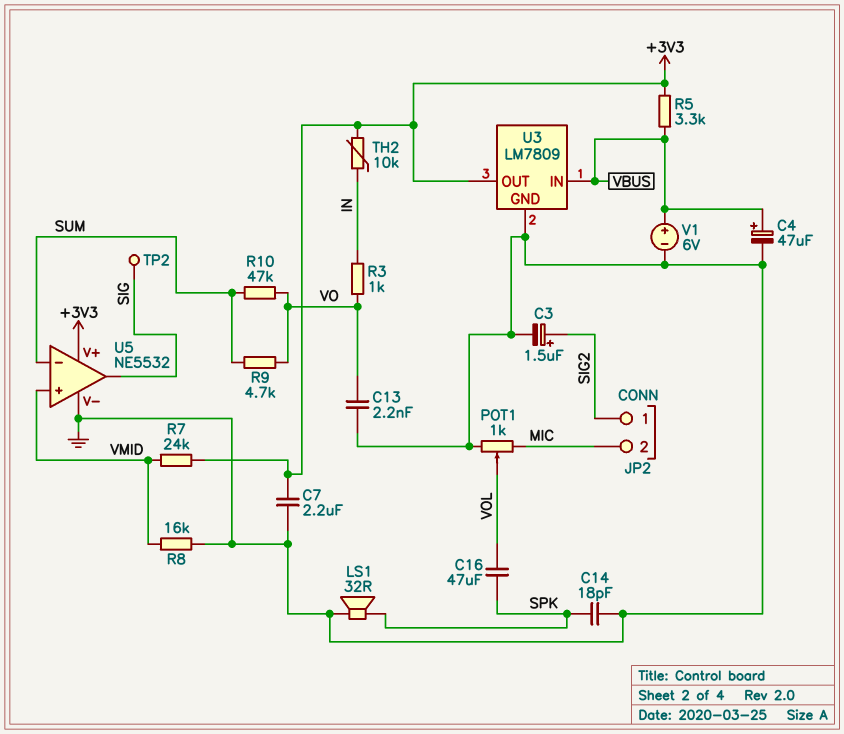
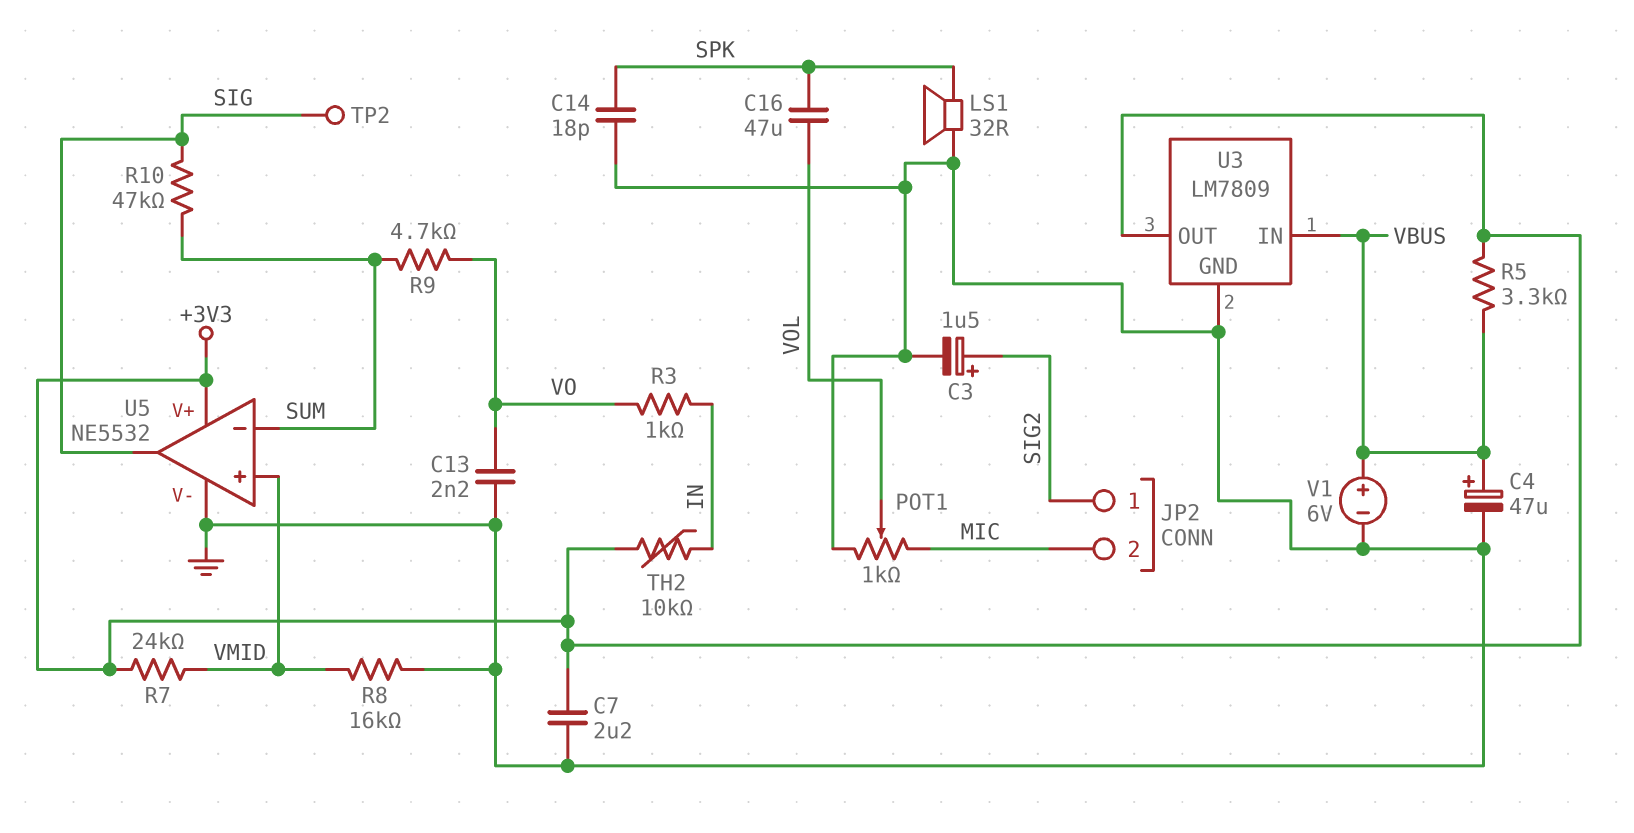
R10: 47k (SUM, VO) -> 47k (SIG, SUM)

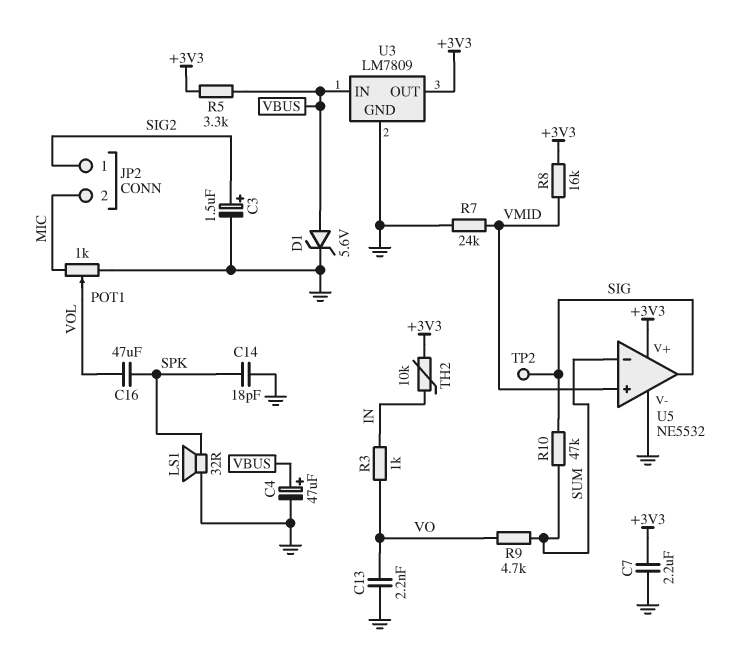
D1: none -> zener 5.6V (A VBUS, K GND)
R7: 24k (+3V3, VMID) -> 24k (GND, VMID)
R8: 16k (GND, VMID) -> 16k (+3V3, VMID)
V1: 6V (plus VBUS, minus GND) -> none

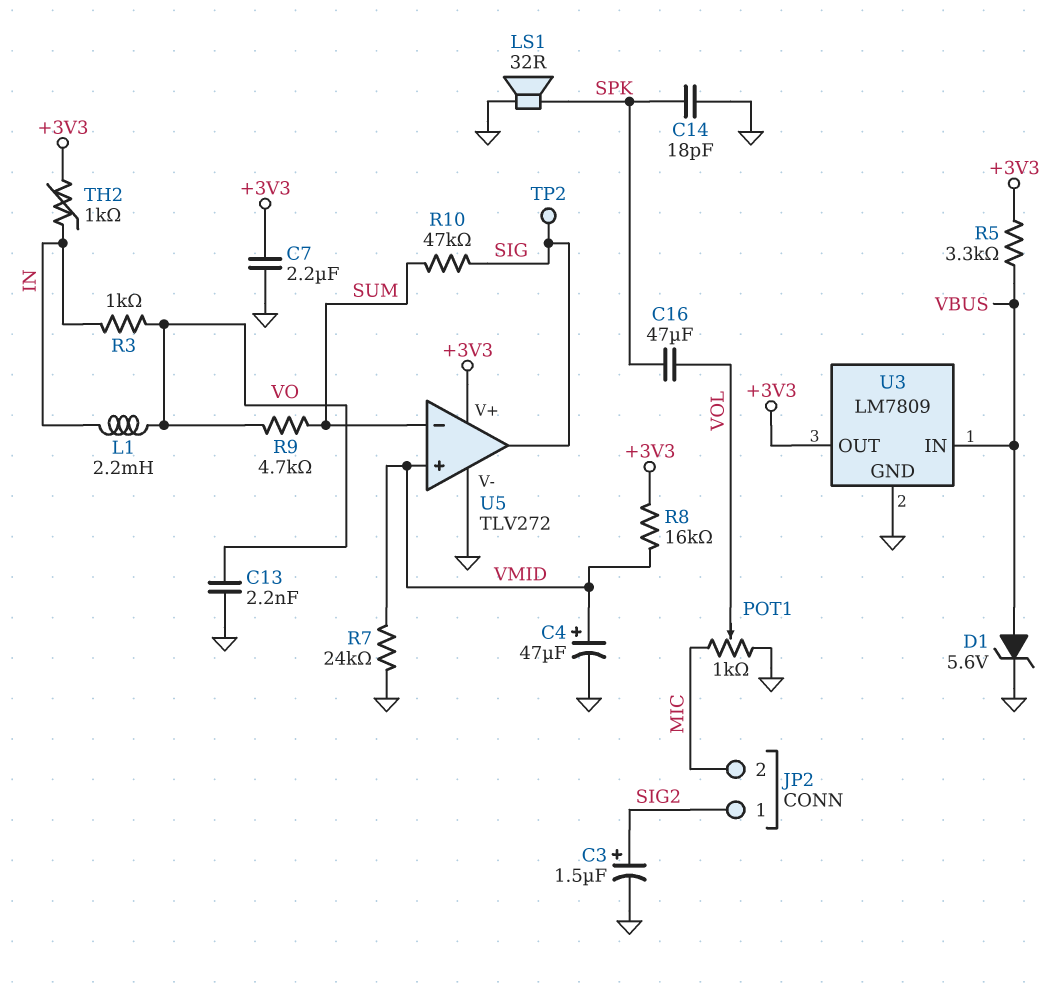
C4: 47uF (plus VBUS, minus GND) -> 47uF (plus VMID, minus GND)
L1: none -> 2.2mH (IN, VO)
TH2: 10k (+3V3, IN) -> 1k (+3V3, IN)
U5: NE5532 -> TLV272

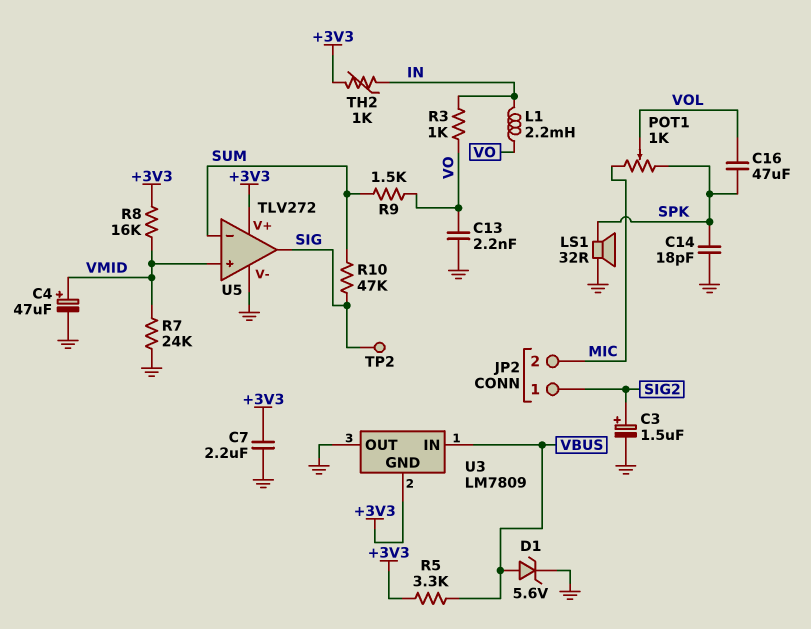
POT1: 1k (GND, MIC, wiper VOL) -> 1k (MIC, SPK, wiper VOL)
R9: 4.7k (SUM, VO) -> 1.5k (SUM, VO)
U3 pin GND: GND -> +3V3
U3 pin OUT: +3V3 -> GND

